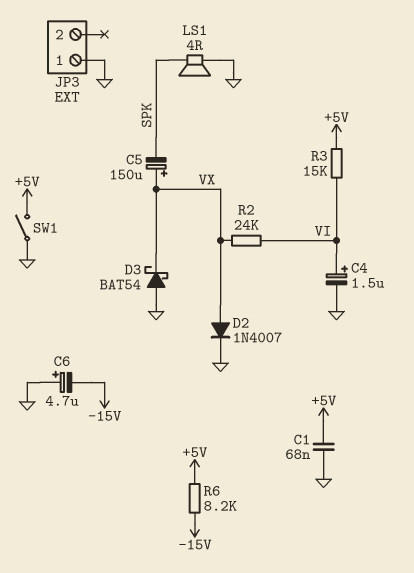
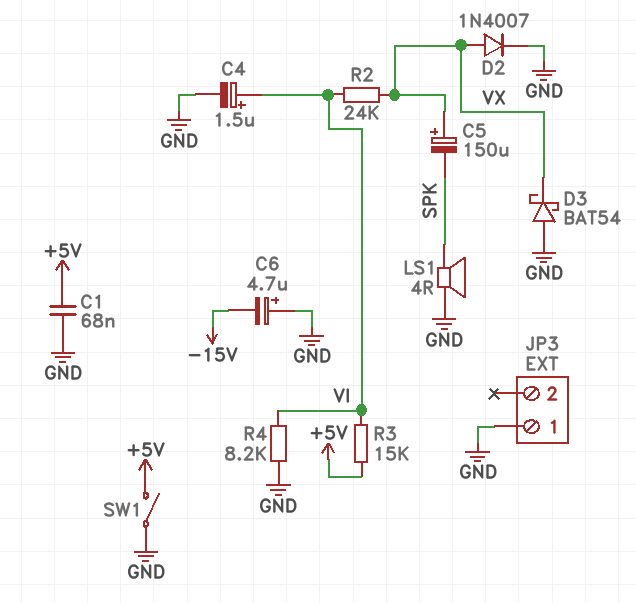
R4: none -> 8.2k (GND, VI)
R6: 8.2k (+5V, -15V) -> none

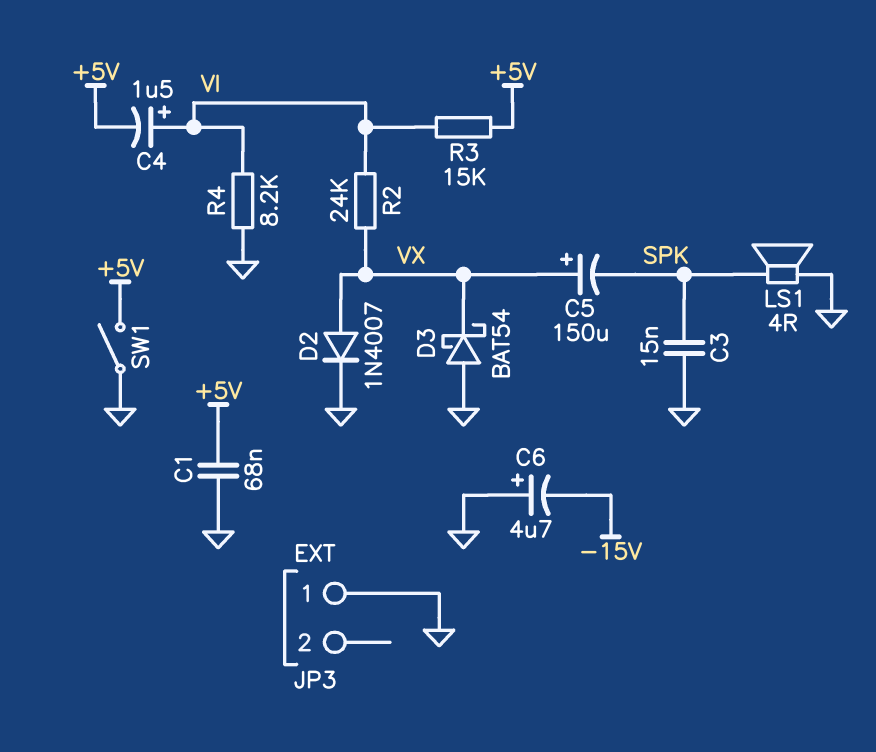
C3: none -> 15nF (GND, SPK)
C4: 1.5uF (plus VI, minus GND) -> 1.5uF (plus VI, minus +5V)

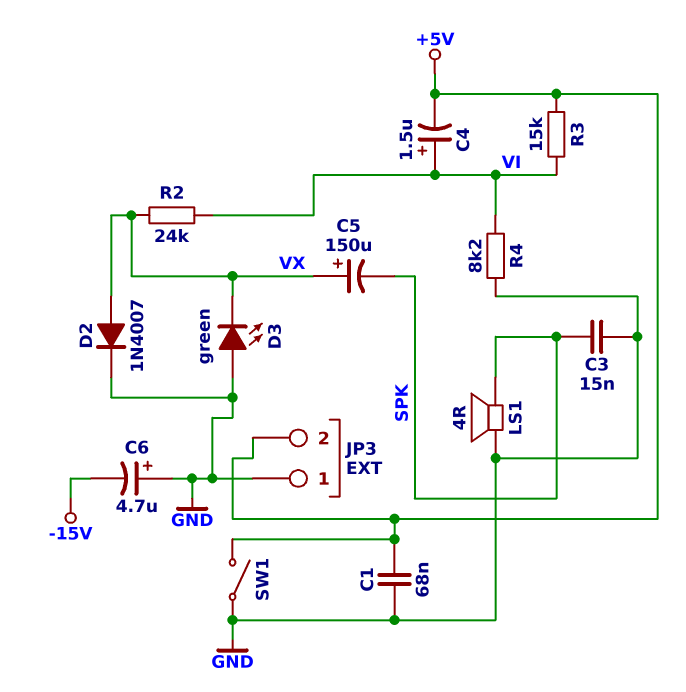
D3: schottky BAT54 (A GND, K VX) -> LED green (A GND, K VX)
JP3 pin 2: none -> +5V

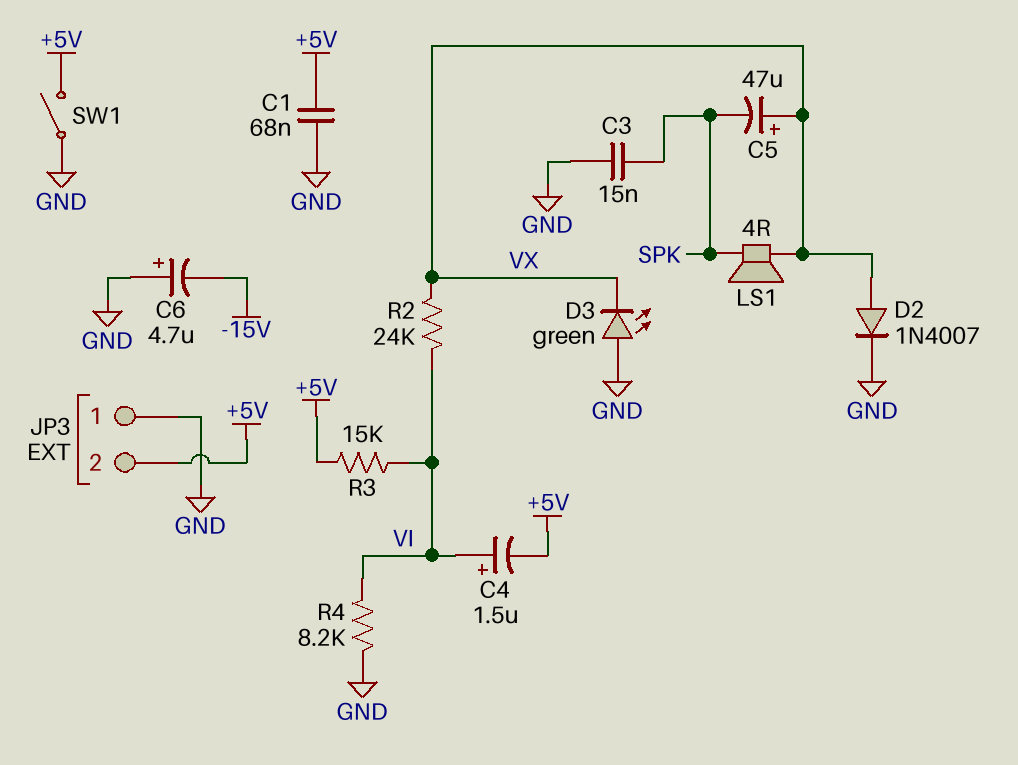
C5: 150uF (plus VX, minus SPK) -> 47uF (plus VX, minus SPK)
LS1: speaker 4R (GND, SPK) -> speaker 4R (SPK, VX)

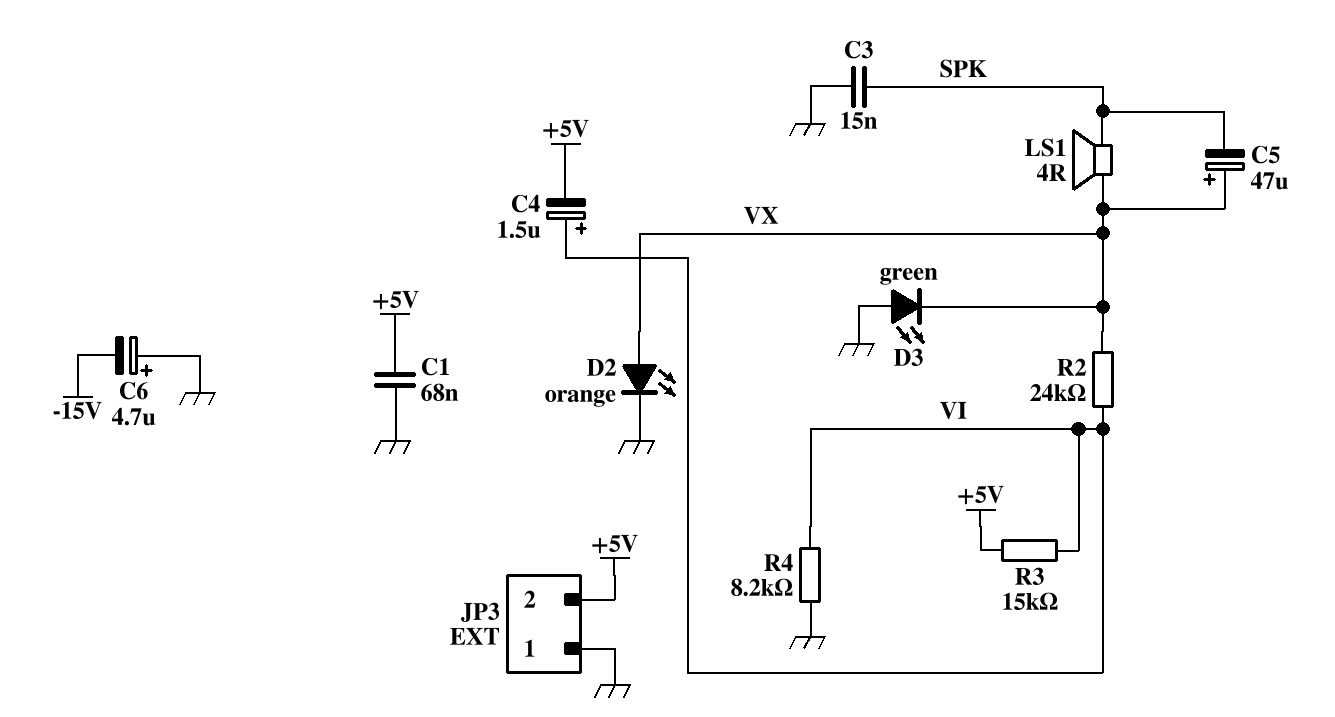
D2: diode 1N4007 (A VX, K GND) -> LED orange (A VX, K GND)
SW1: switch (+5V, GND) -> none

